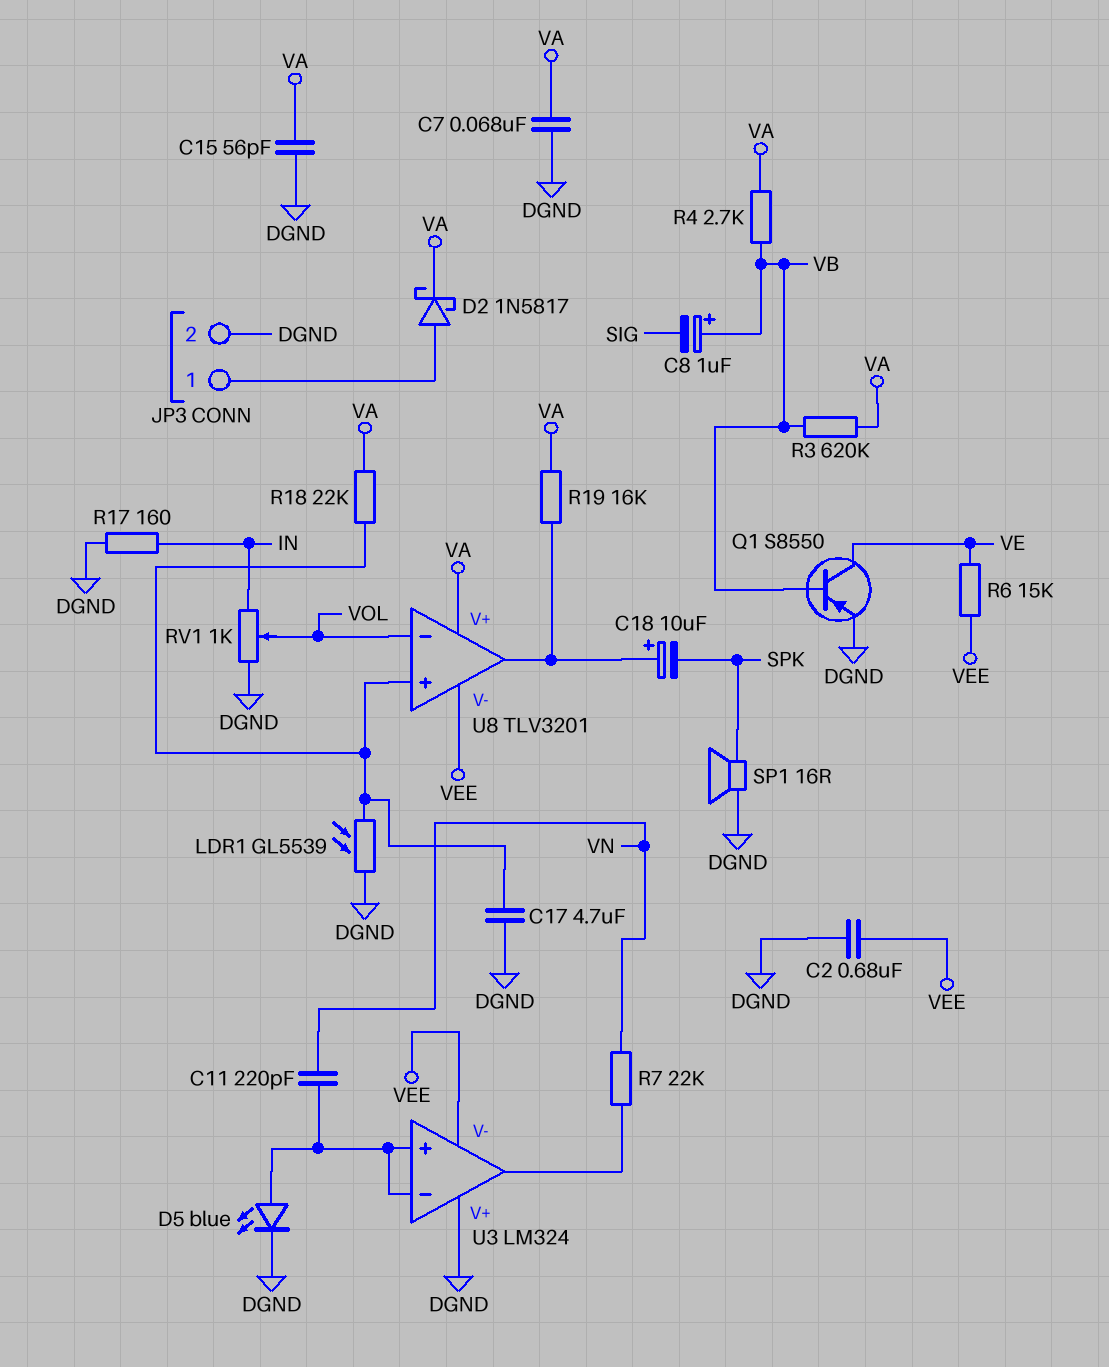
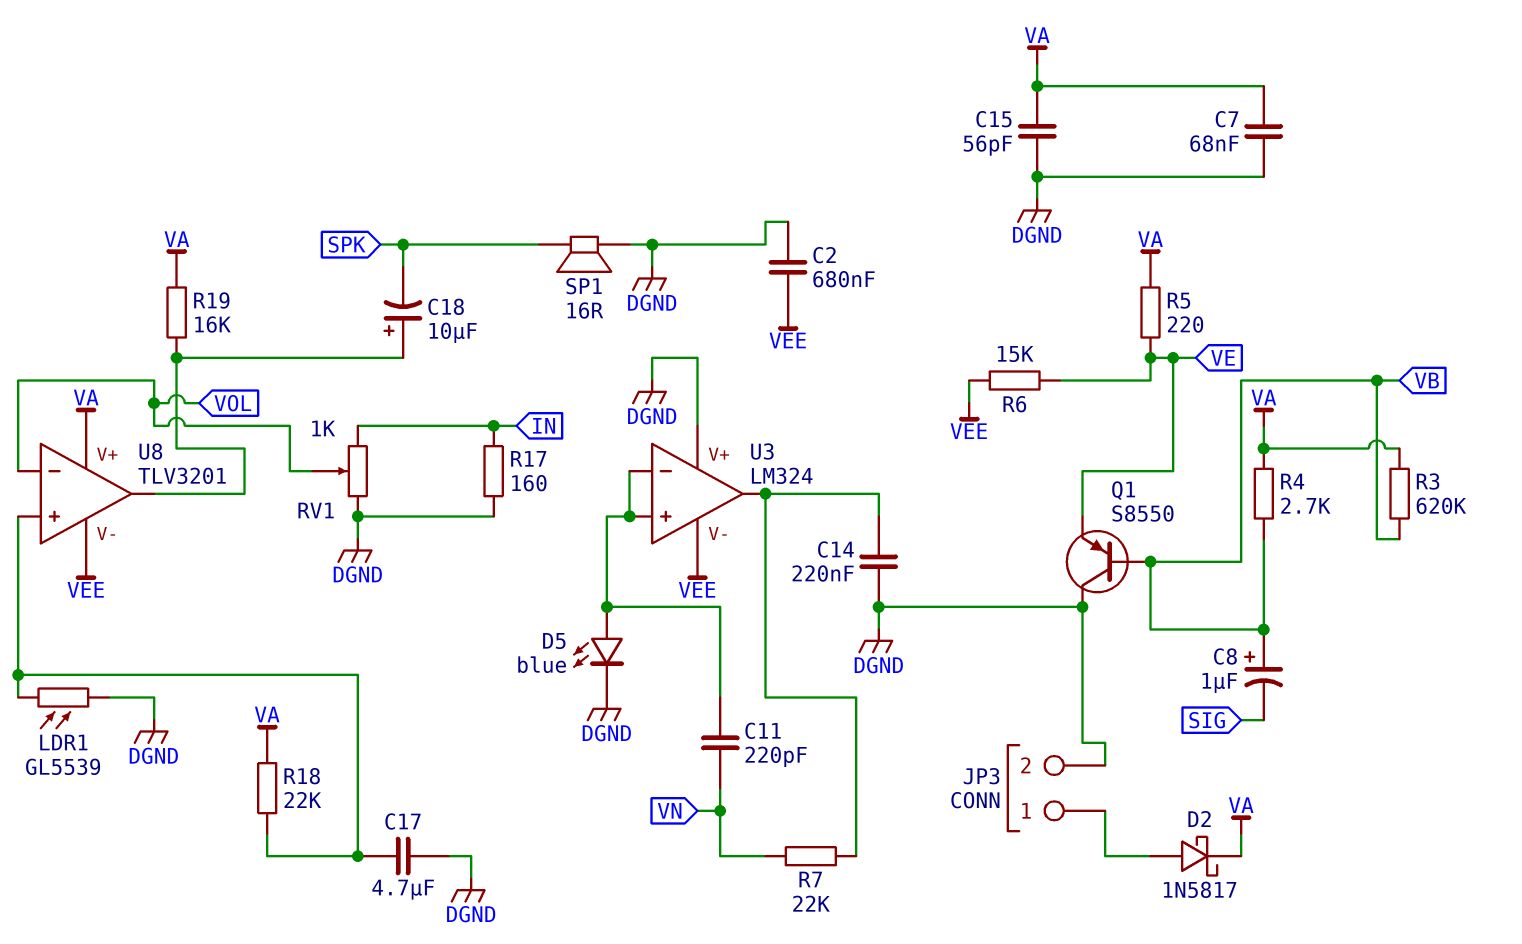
C14: none -> 220nF (DGND, U3/out)
Q1: PNP S8550 (B VB, C VE, E DGND) -> PNP S8550 (B VB, C DGND, E VE)
R5: none -> 220 (VA, VE)

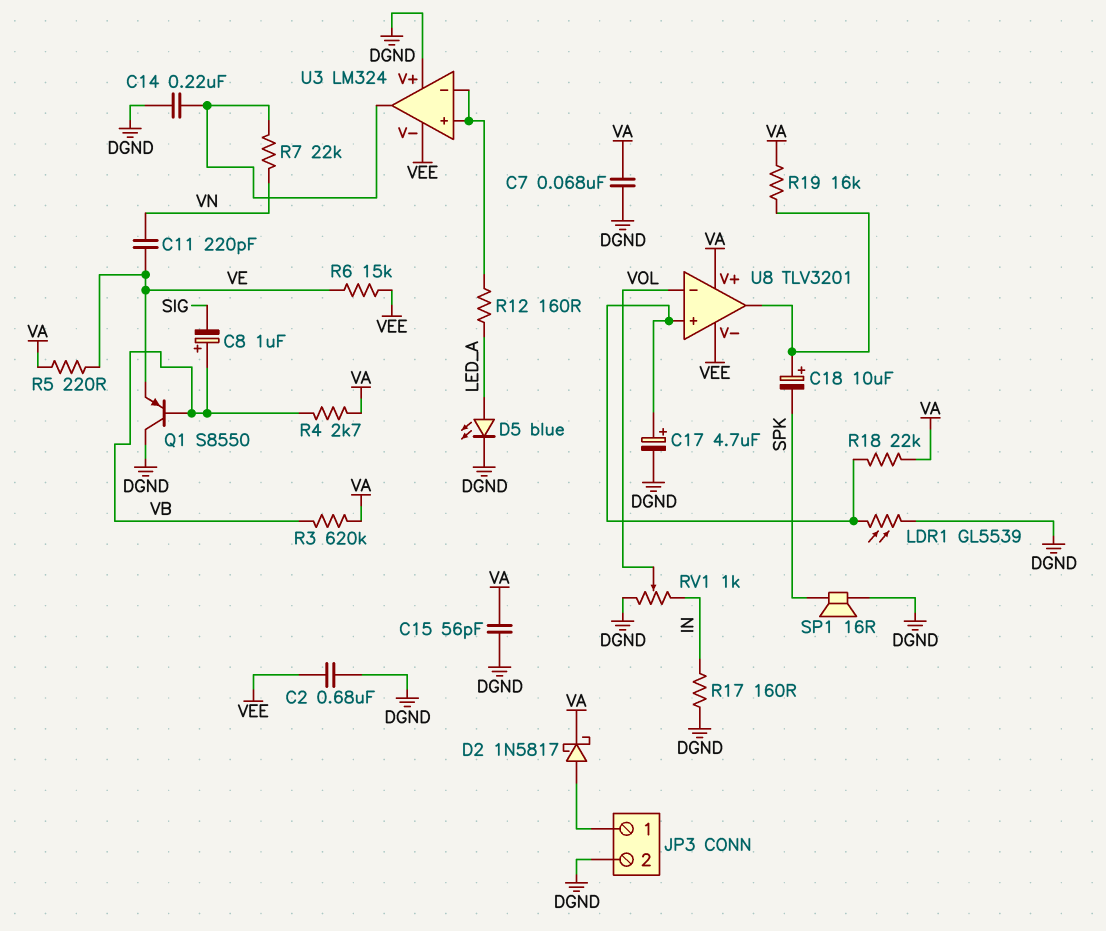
C11: 220pF (U3/in+, VN) -> 220pF (VE, VN)
C17: 4.7uF (DGND, U8/in+) -> 4.7uF (plus U8/in+, minus DGND)
D5: LED blue (A U3/in+, K DGND) -> LED blue (A LED_A, K DGND)
R12: none -> 160 (LED_A, U3/in+)

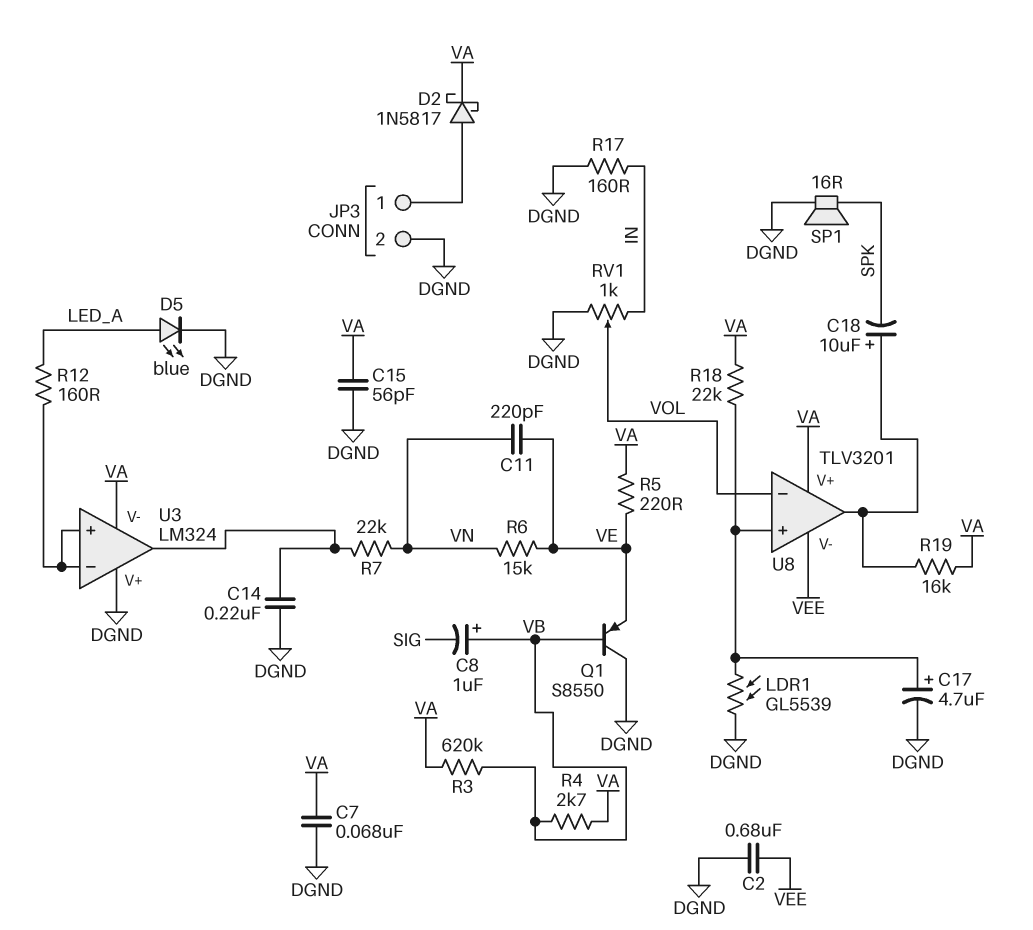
R6: 15k (VE, VEE) -> 15k (VE, VN)
U3 pin V-: VEE -> VA

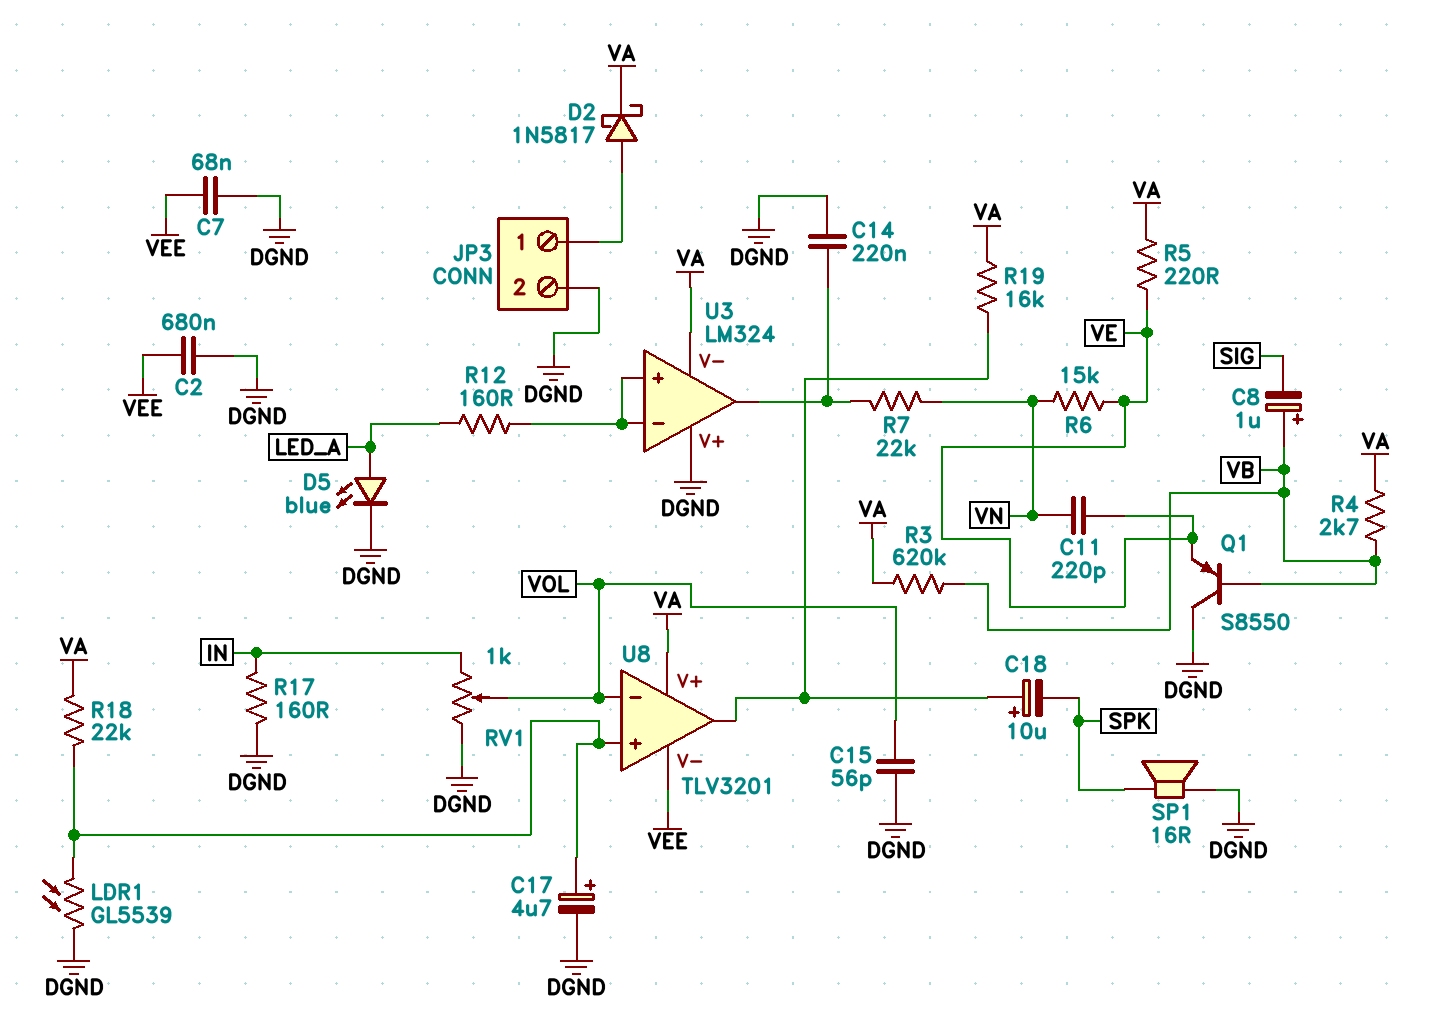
C7: 68nF (DGND, VA) -> 68nF (DGND, VEE)
C15: 56pF (DGND, VA) -> 56pF (DGND, VOL)

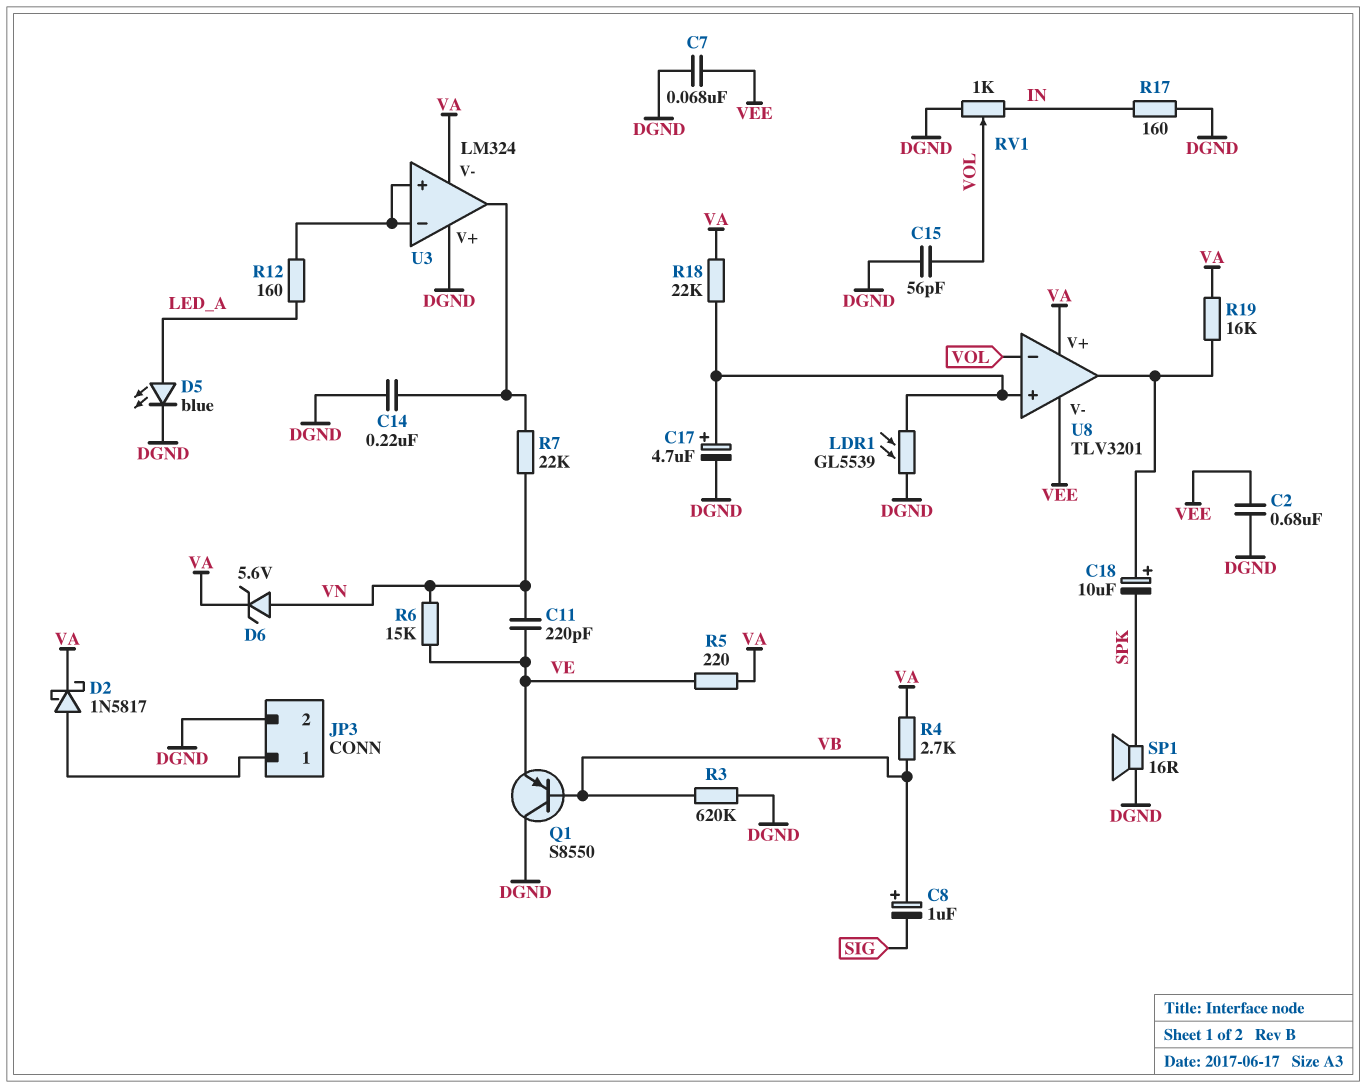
D6: none -> zener 5.6V (A VN, K VA)
R3: 620k (VA, VB) -> 620k (DGND, VB)

